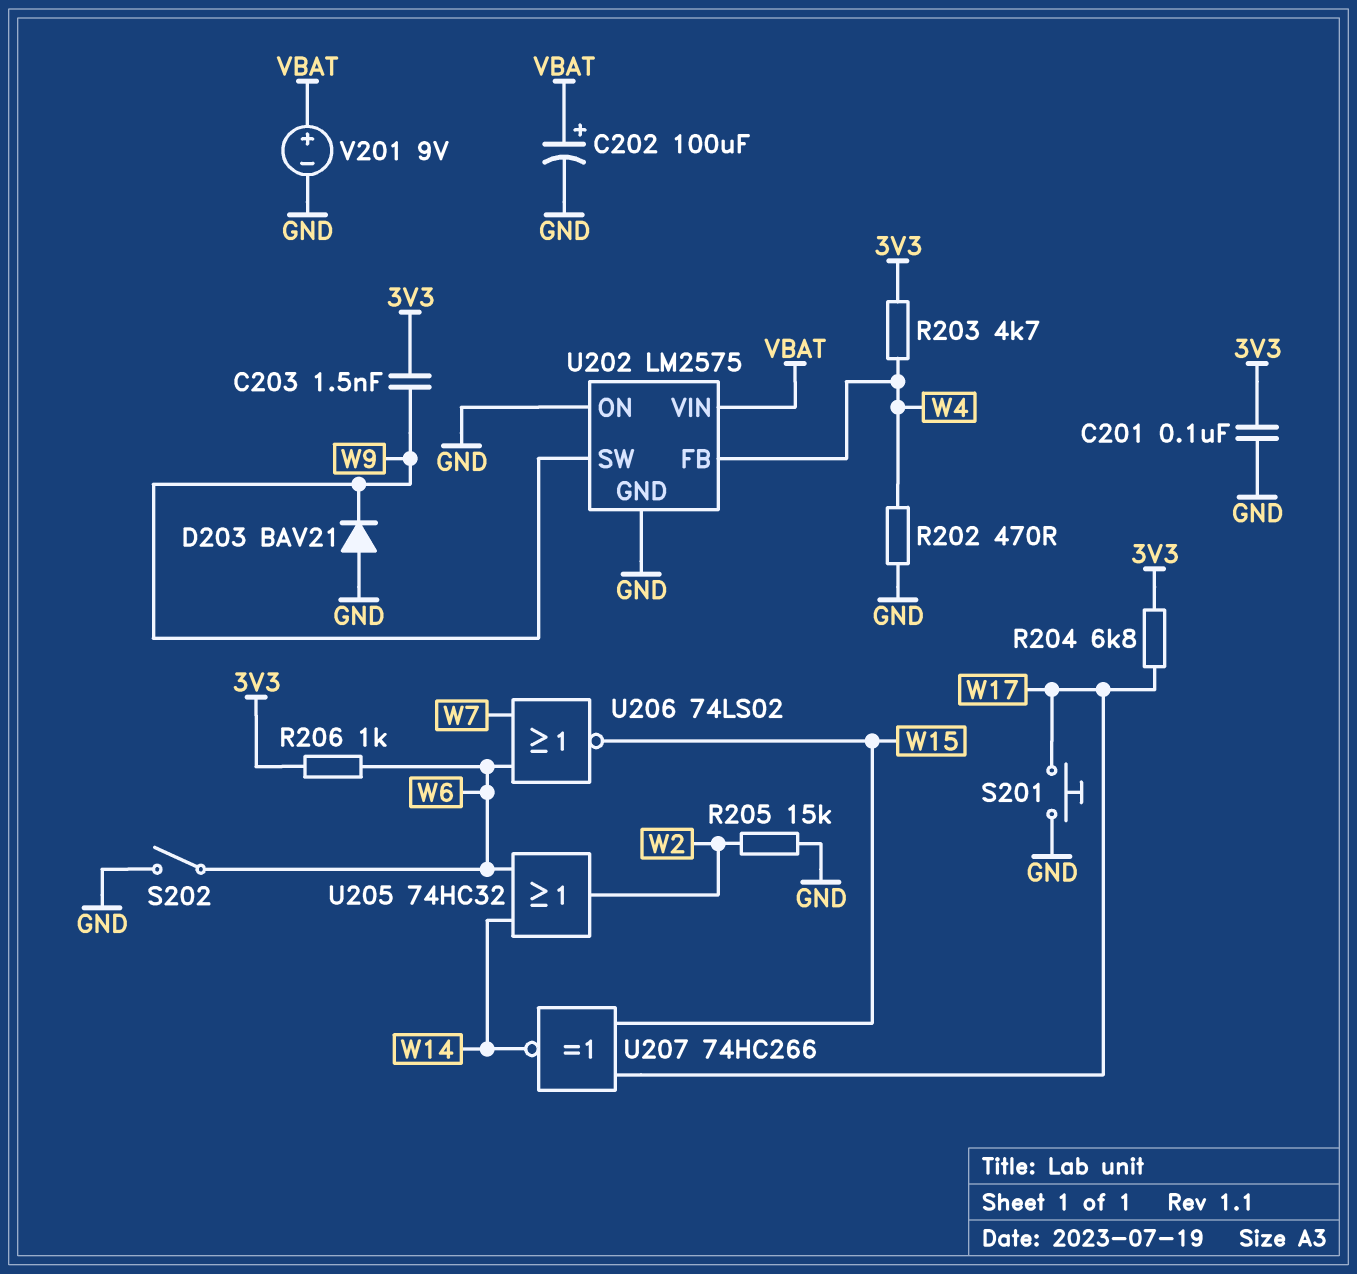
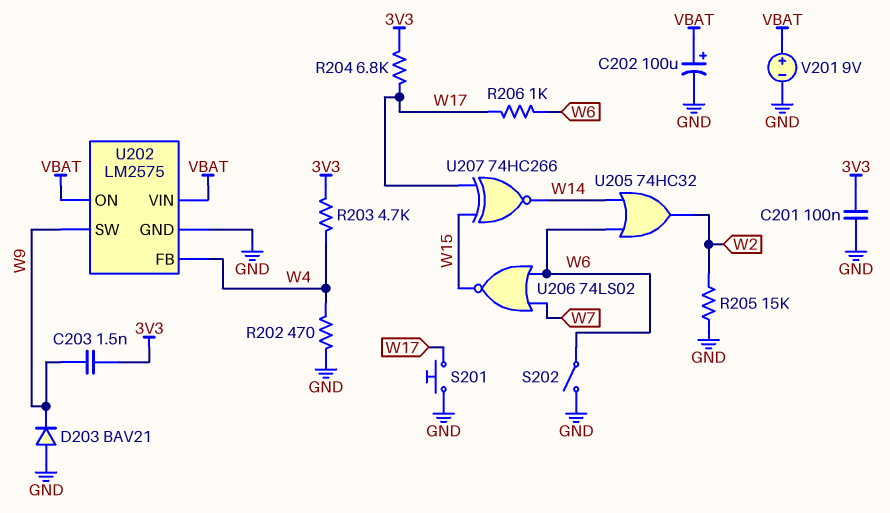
R206: 1k (3V3, W6) -> 1k (W6, W17)
U202 pin ON: GND -> VBAT

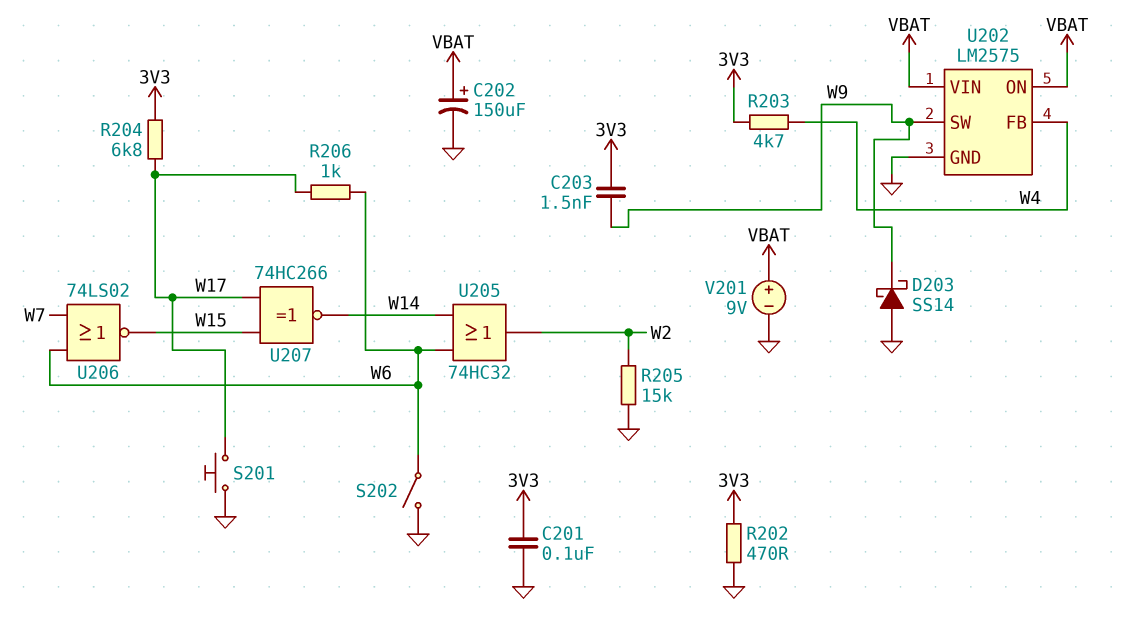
C202: 100uF (plus VBAT, minus GND) -> 150uF (plus VBAT, minus GND)
D203: diode BAV21 (A GND, K W9) -> schottky SS14 (A GND, K W9)
R202: 470 (GND, W4) -> 470 (3V3, GND)

